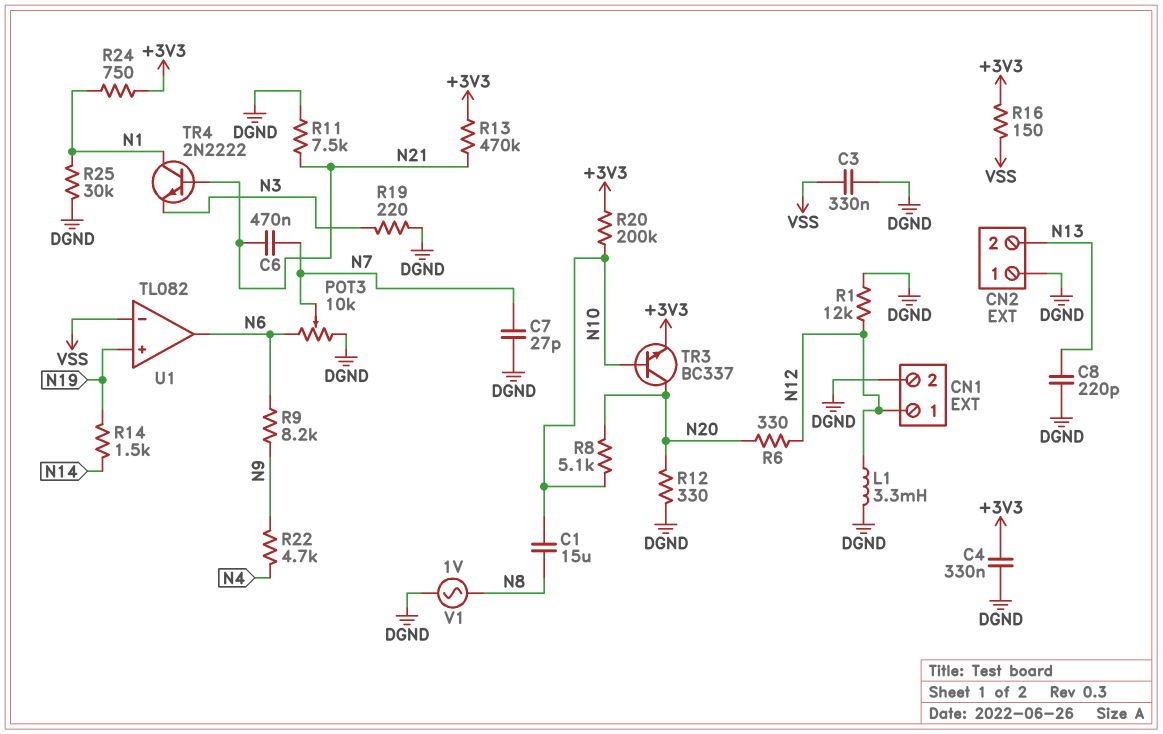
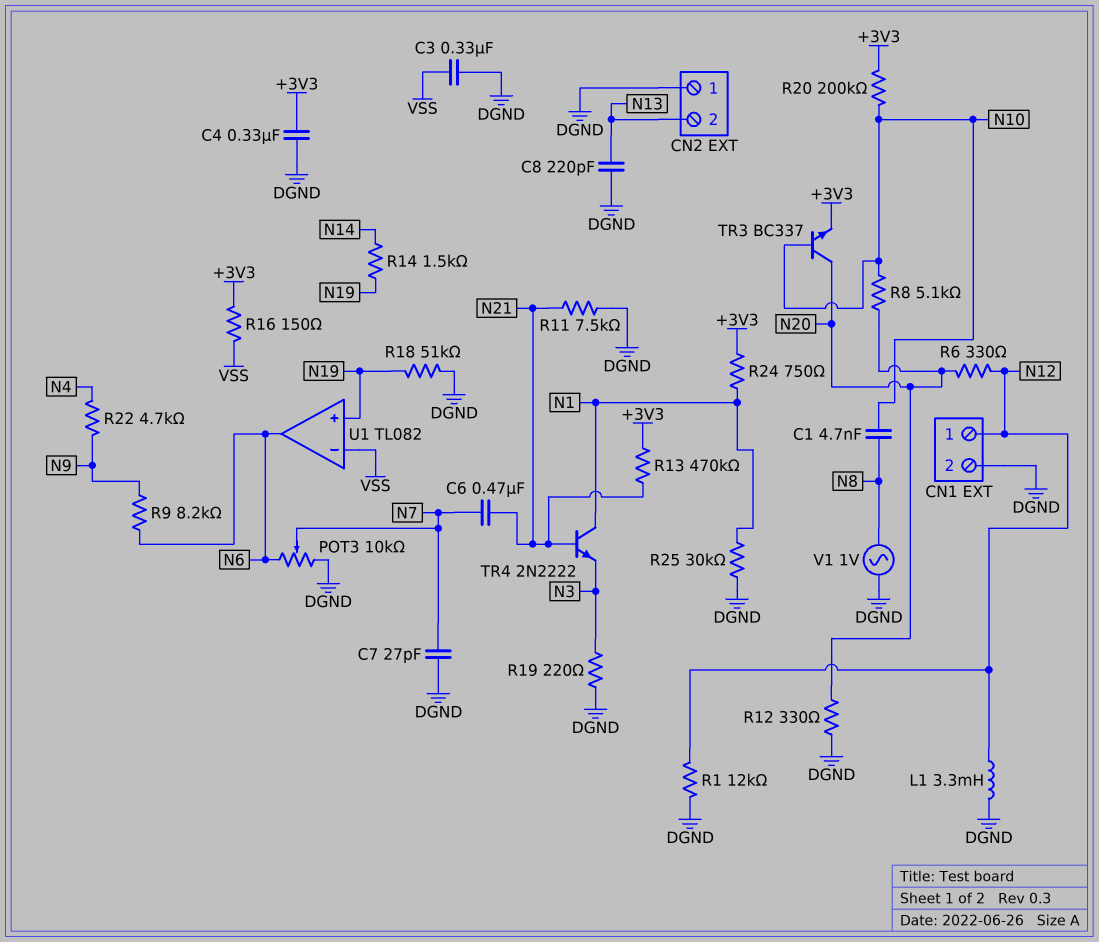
C1: 15uF (N8, N10) -> 4.7nF (N8, N10)
R18: none -> 51k (DGND, N19)

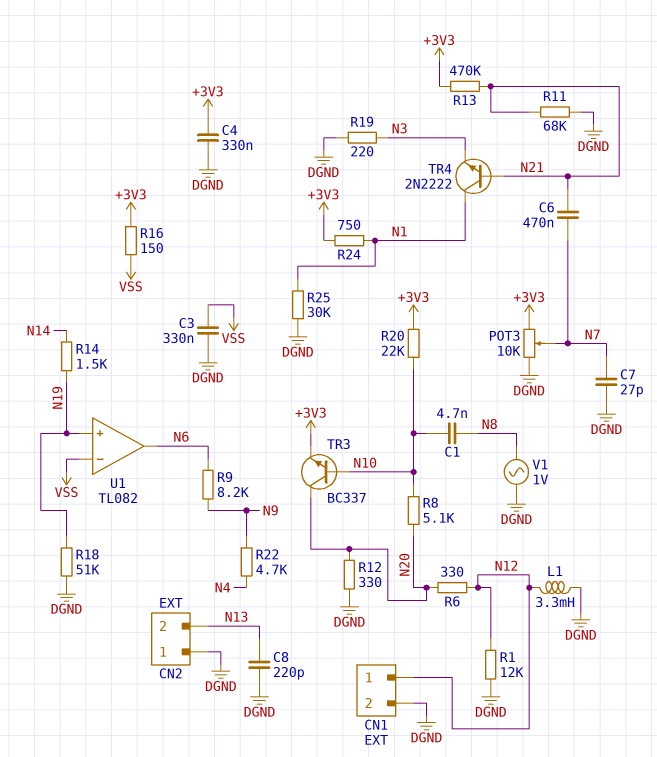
POT3: 10k (DGND, N6, wiper N7) -> 10k (+3V3, DGND, wiper N7)
R11: 7.5k (DGND, N21) -> 68k (DGND, N21)
R20: 200k (+3V3, N10) -> 22k (+3V3, N10)

